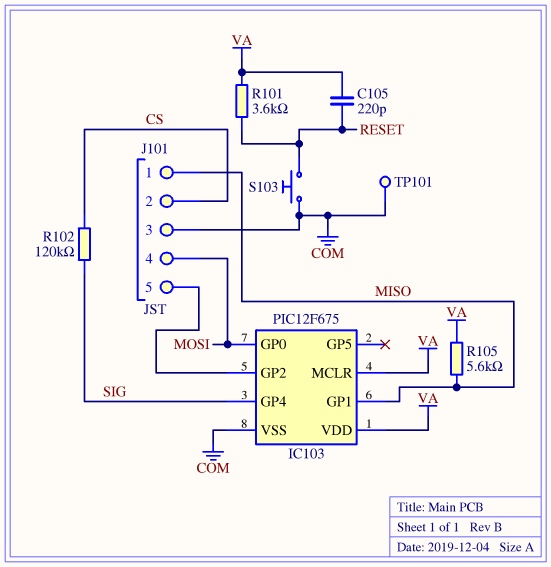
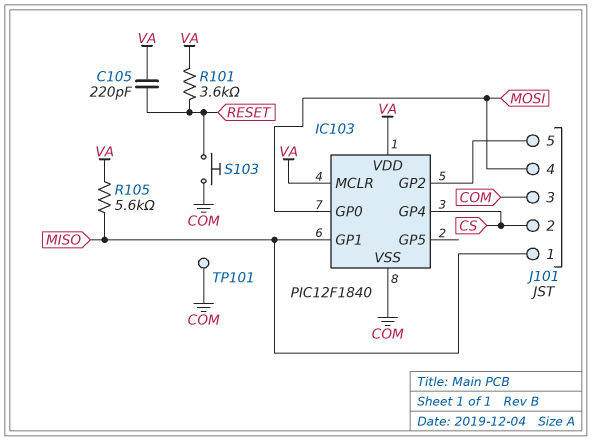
IC103: PIC12F675 -> PIC12F1840
IC103 pin GP4: SIG -> CS
R102: 120k (CS, SIG) -> none

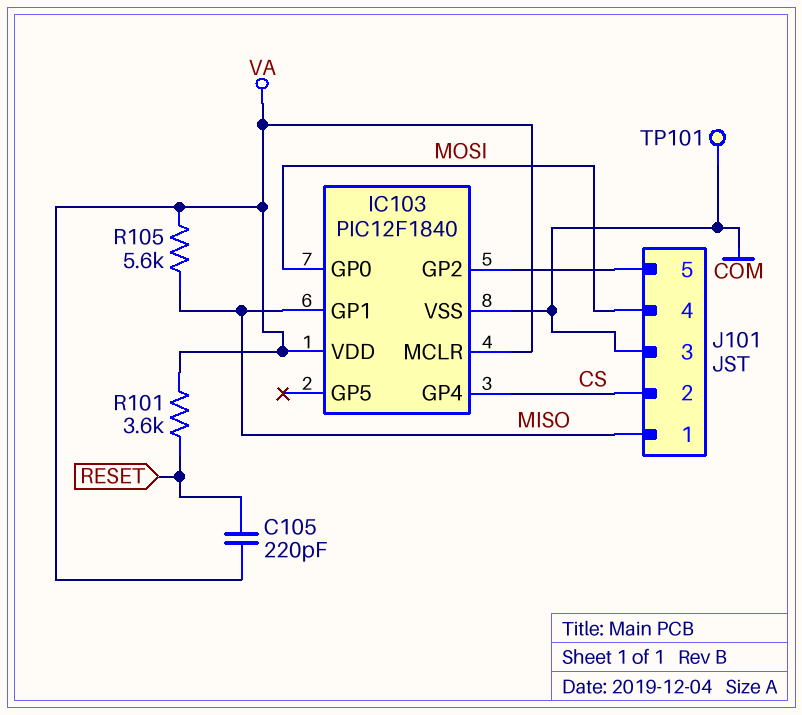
S103: button (COM, RESET) -> none

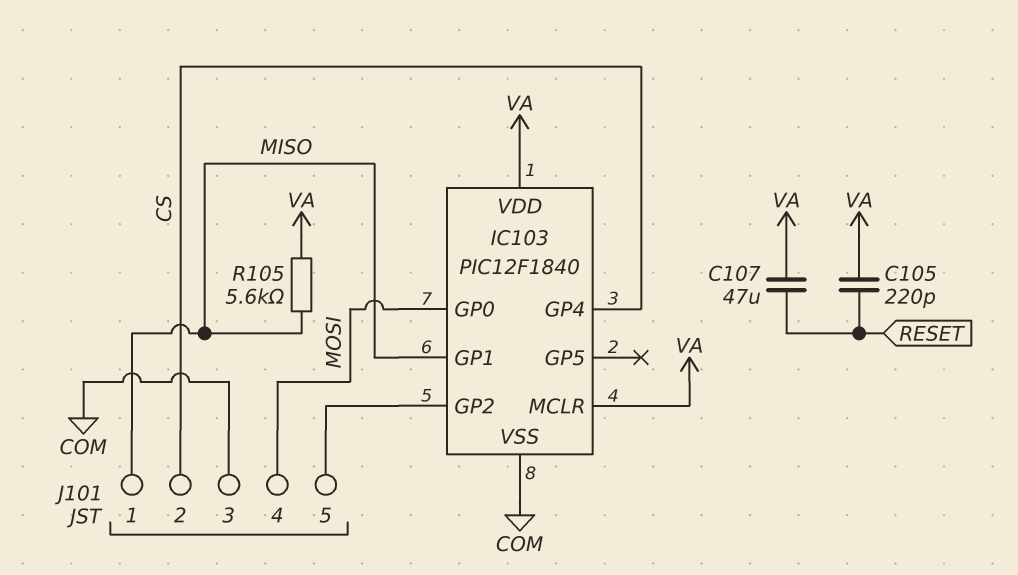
C107: none -> 47uF (RESET, VA)
R101: 3.6k (RESET, VA) -> none
TP101: test point (COM) -> none

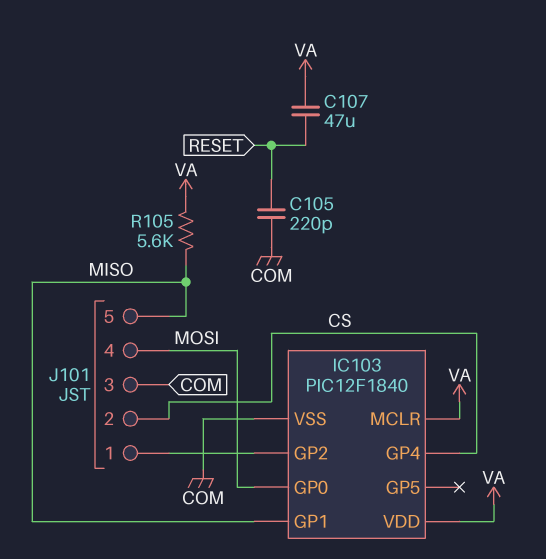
C105: 220pF (RESET, VA) -> 220pF (COM, RESET)
J101 pin 1: MISO -> IC103/GP2
J101 pin 5: IC103/GP2 -> MISO

